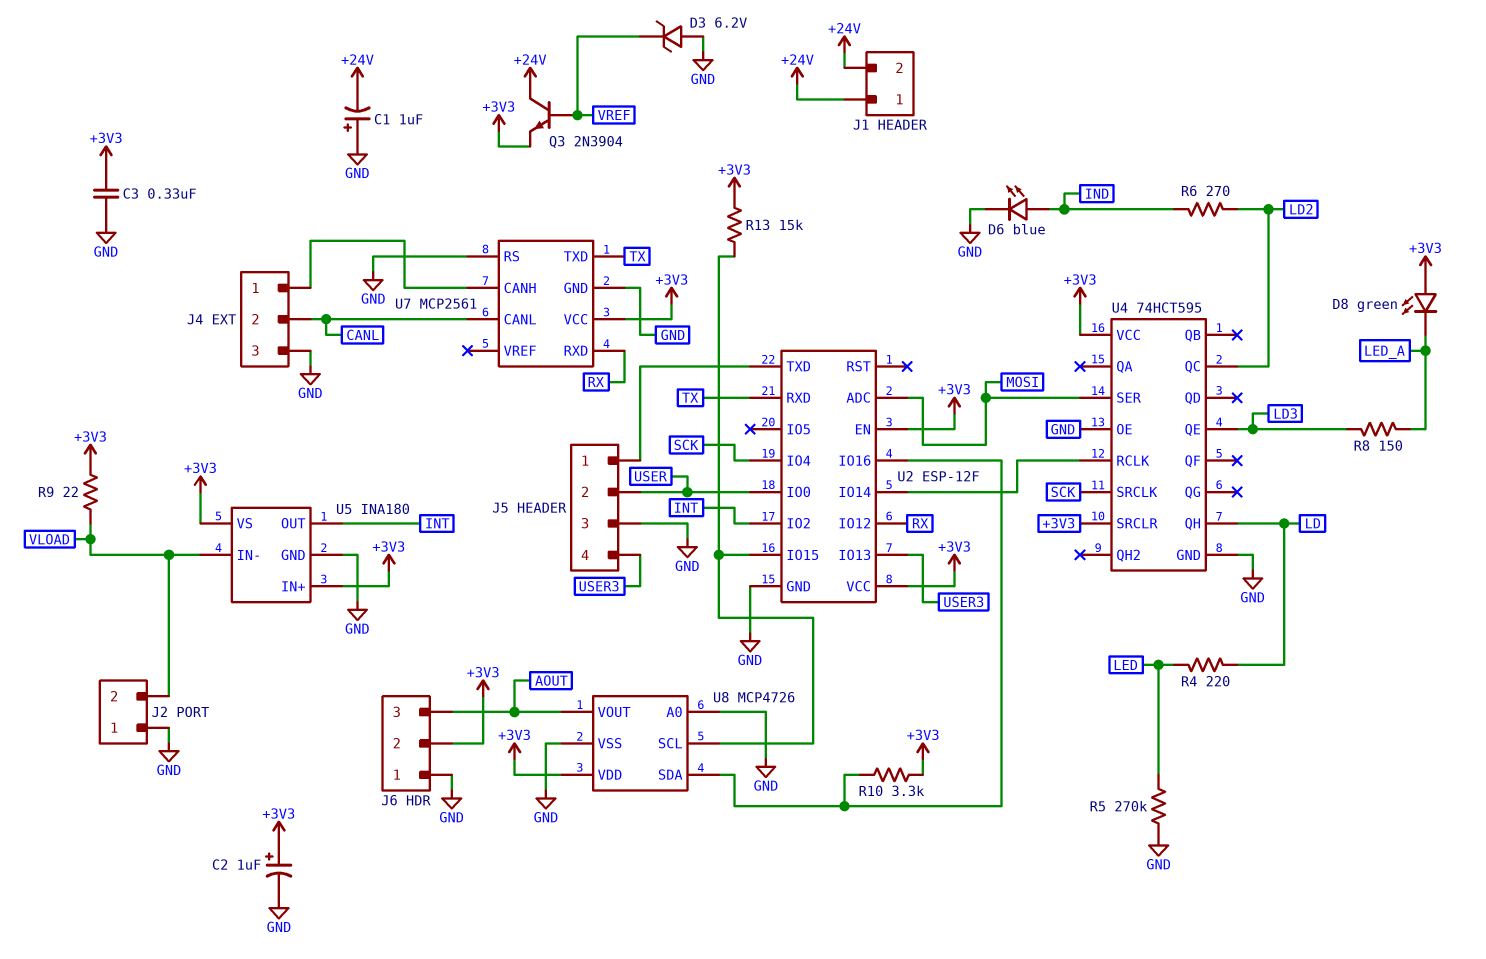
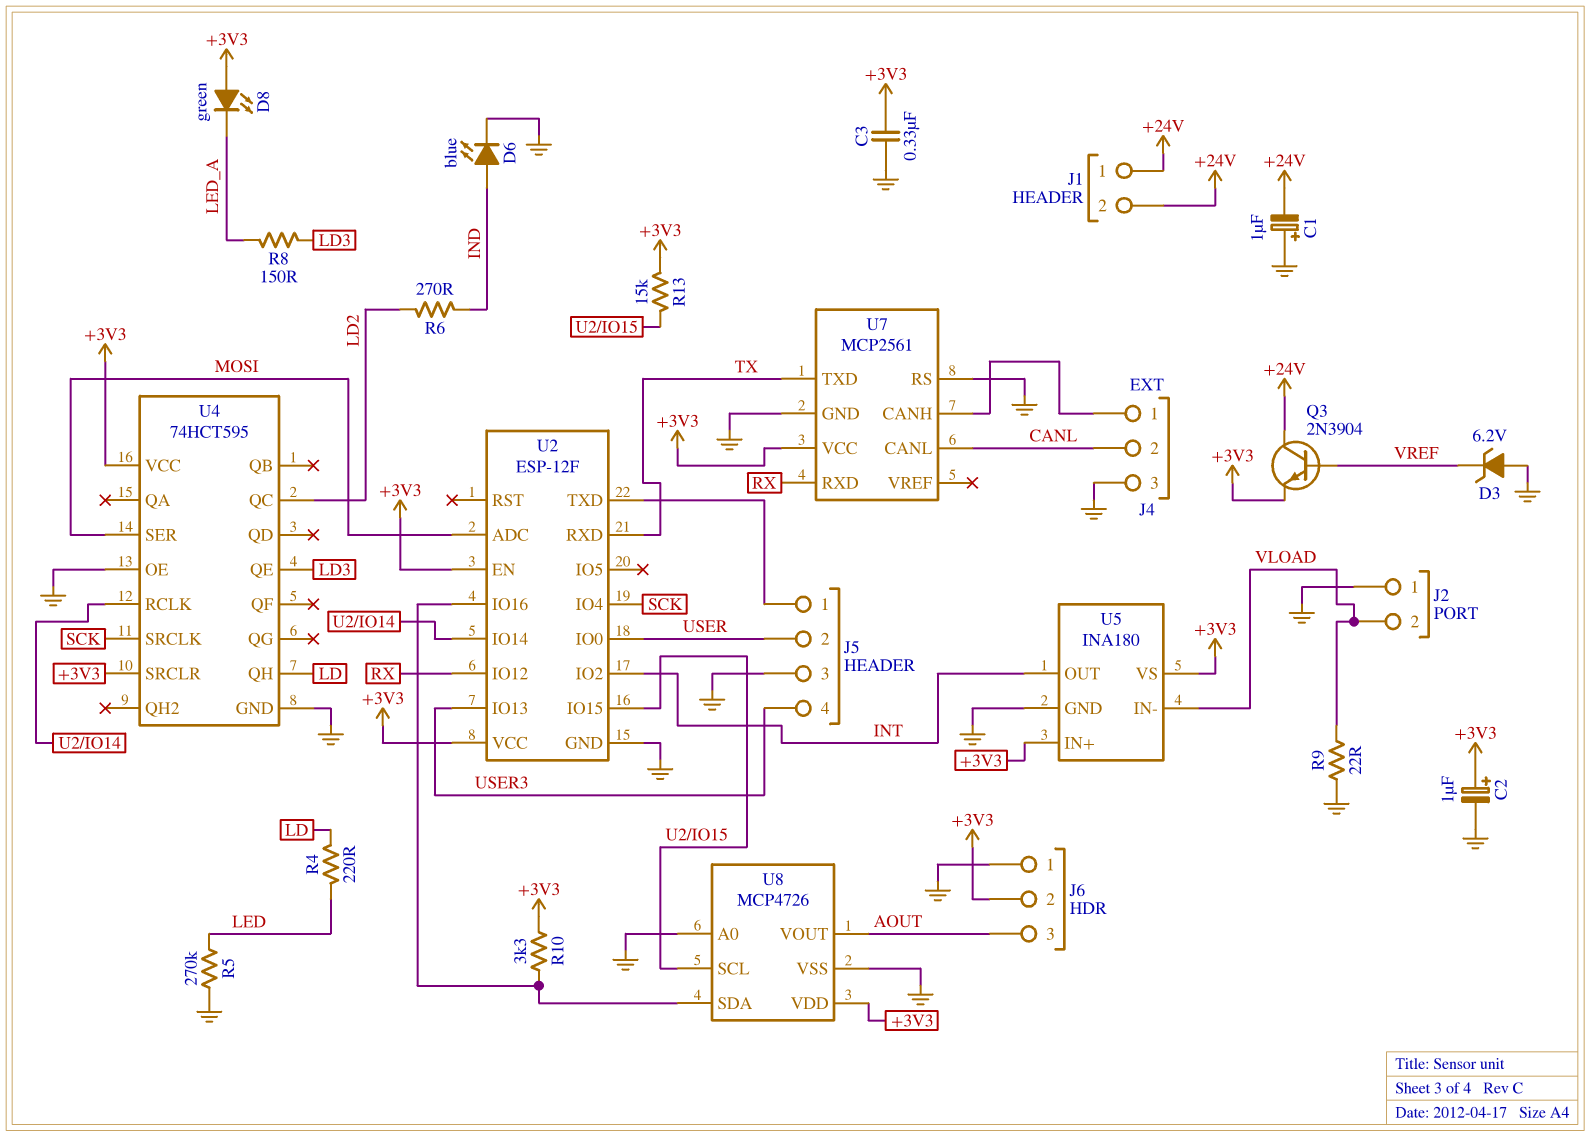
R9: 22 (+3V3, VLOAD) -> 22 (GND, VLOAD)

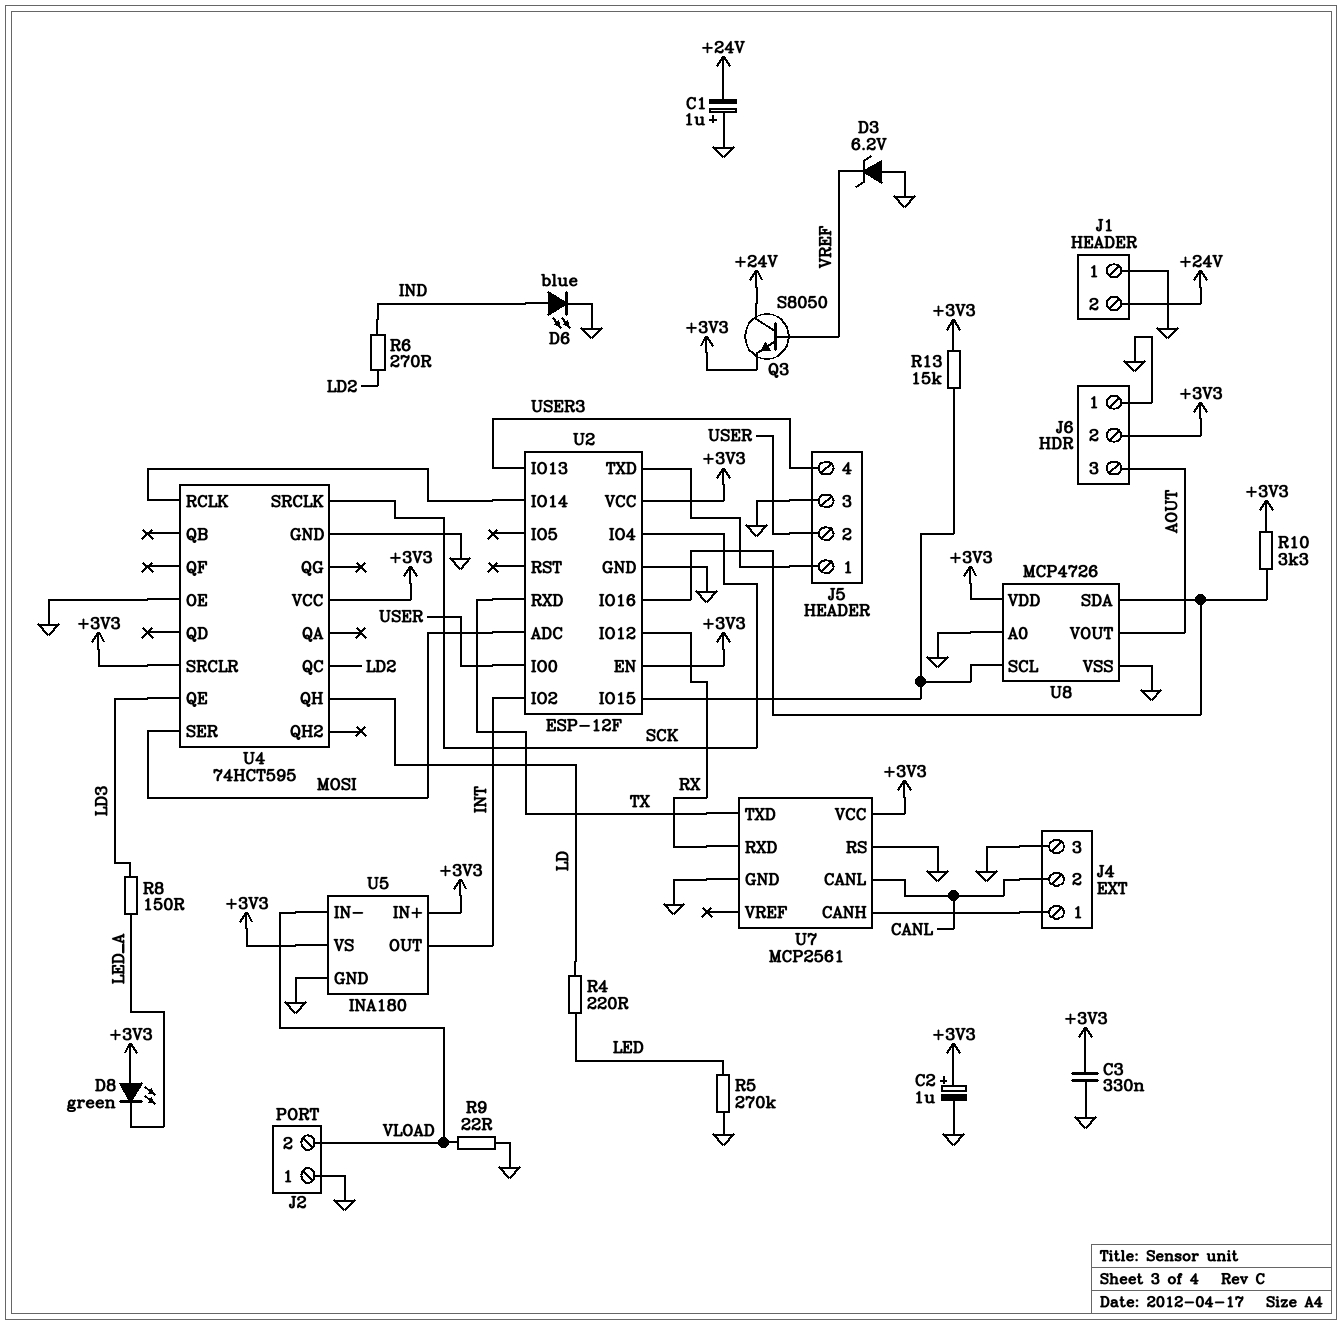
J1 pin 1: +24V -> GND
Q3: NPN 2N3904 (B VREF, C +24V, E +3V3) -> NPN S8050 (B VREF, C +24V, E +3V3)

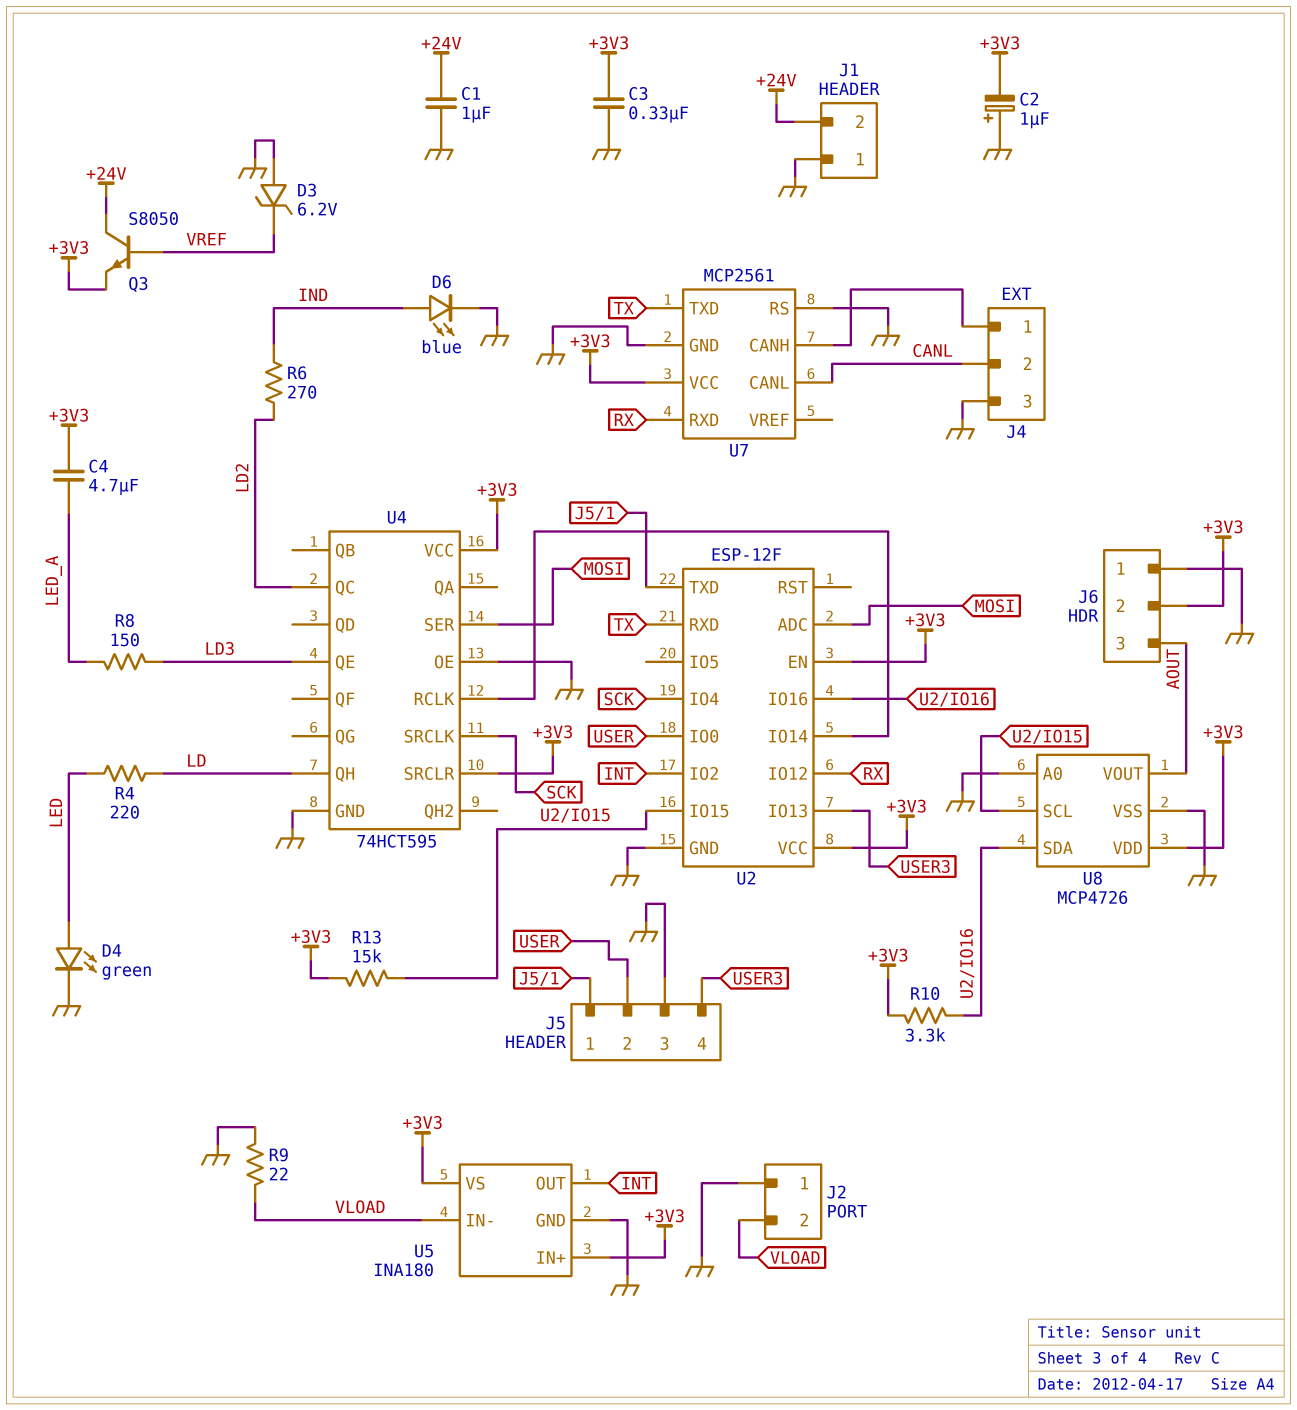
C1: 1uF (plus GND, minus +24V) -> 1uF (+24V, GND)
C2: 1uF (plus +3V3, minus GND) -> 1uF (plus GND, minus +3V3)
C4: none -> 4.7uF (+3V3, LED_A)
D4: none -> LED green (A LED, K GND)
D8: LED green (A +3V3, K LED_A) -> none
R5: 270k (GND, LED) -> none

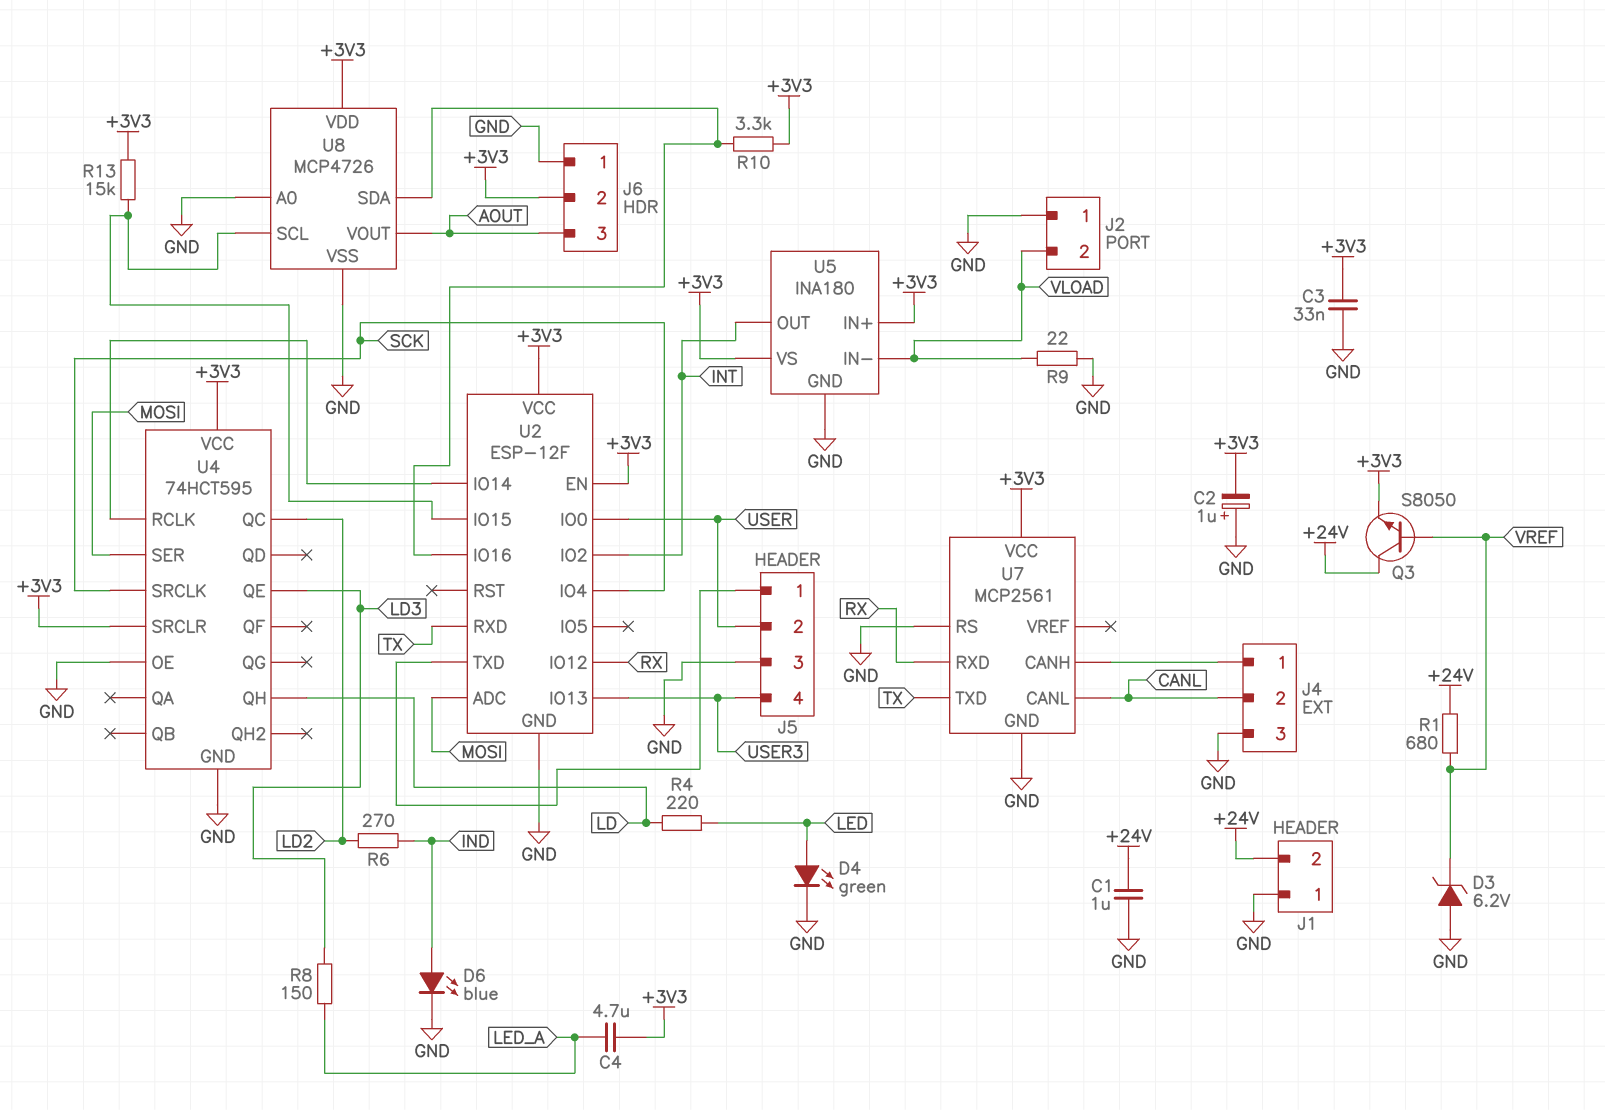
C3: 330nF (+3V3, GND) -> 33nF (+3V3, GND)
R1: none -> 680 (+24V, VREF)

